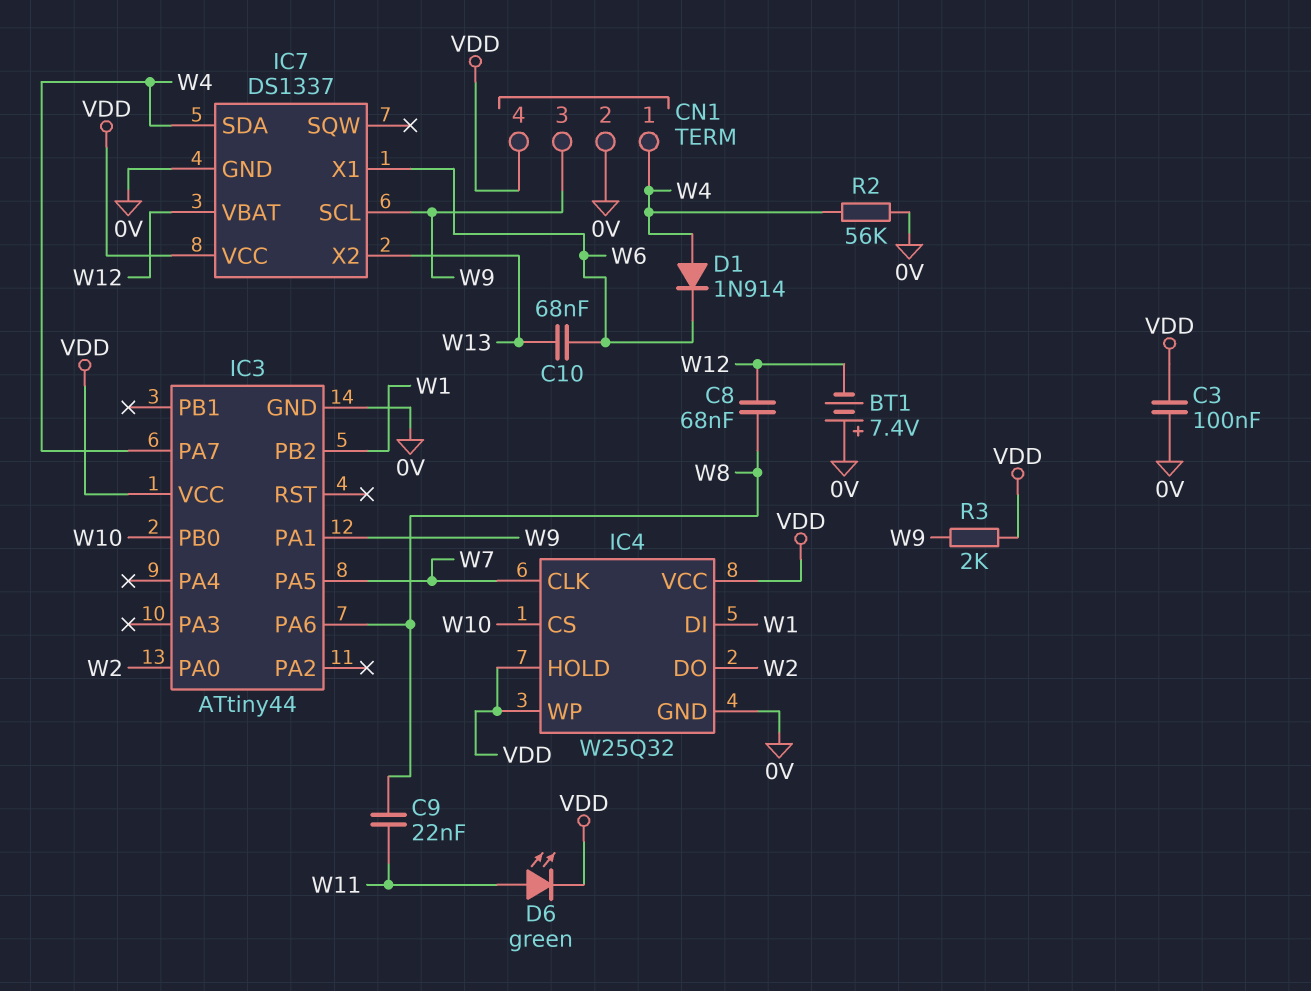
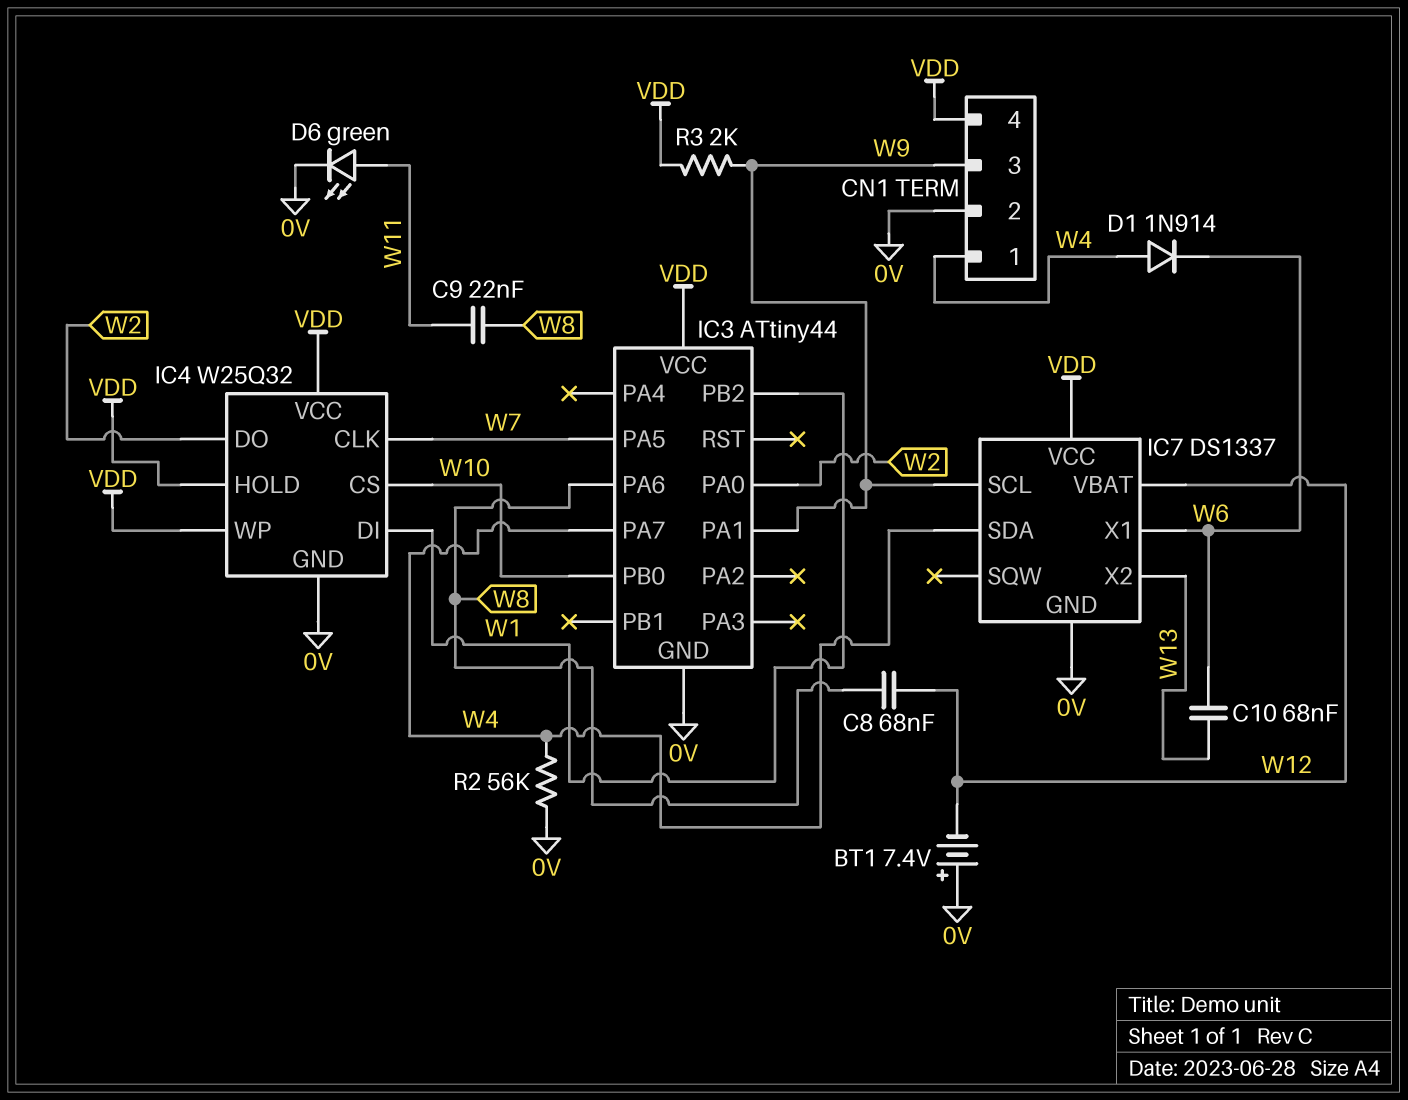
C3: 100nF (0V, VDD) -> none
D6: LED green (A W11, K VDD) -> LED green (A W11, K 0V)

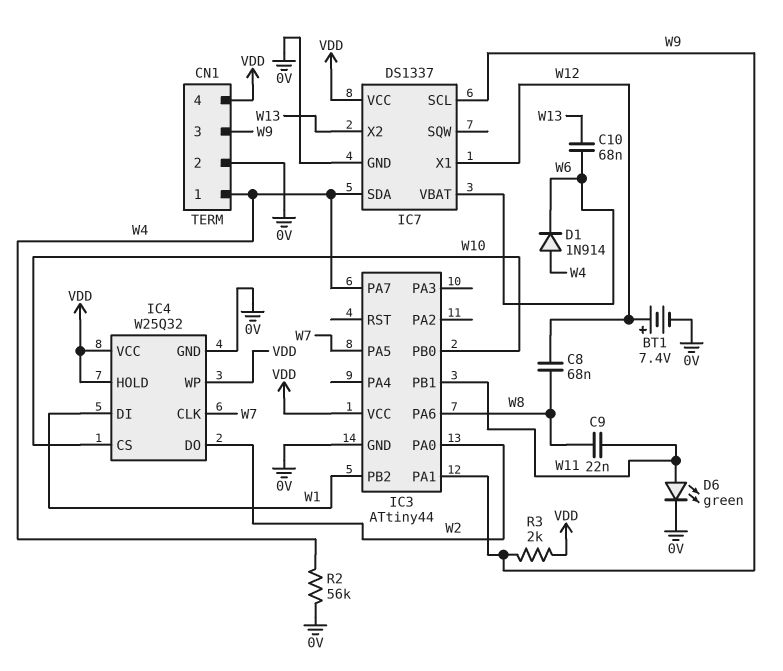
BT1: 7.4V (plus 0V, minus W12) -> 7.4V (plus W12, minus 0V)
IC3 pin PB1: none -> W11
IC7 pin VBAT: W12 -> W6
IC7 pin X1: W6 -> W12

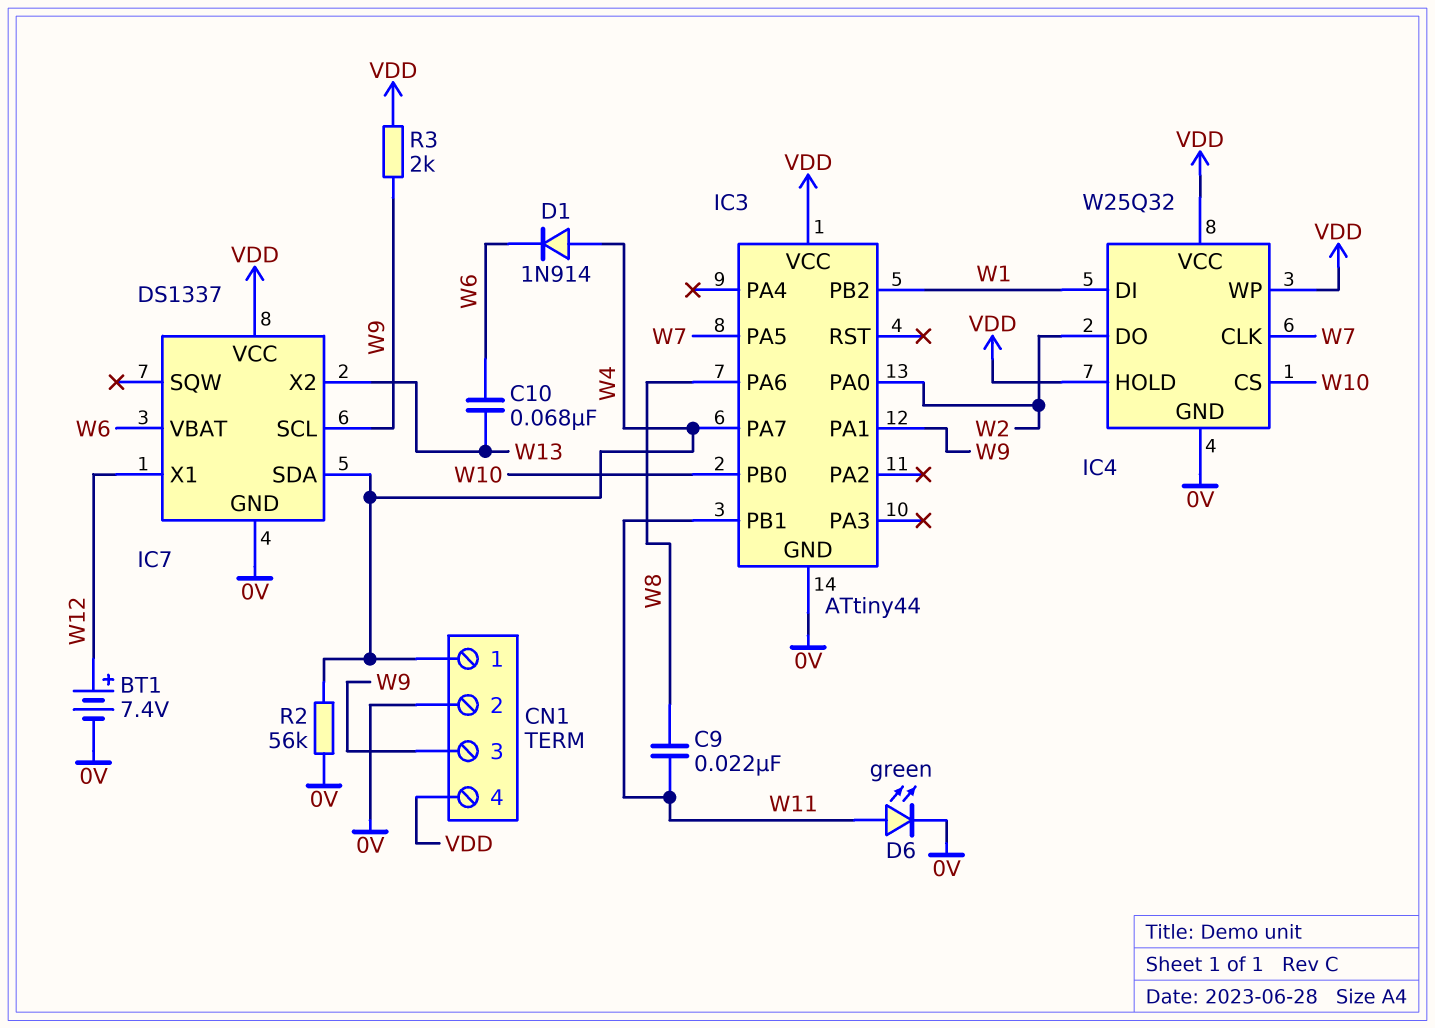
C8: 68nF (W8, W12) -> none

